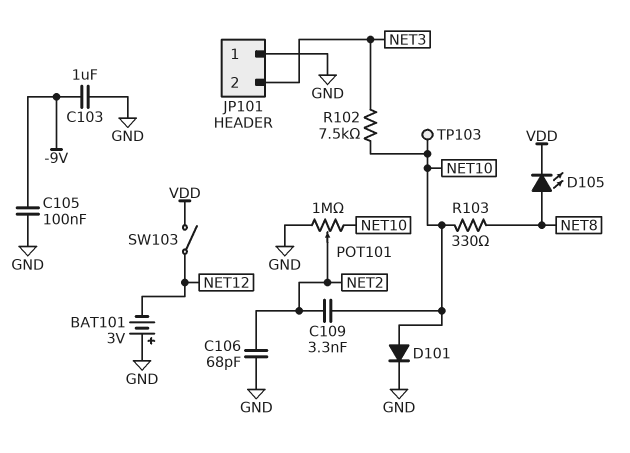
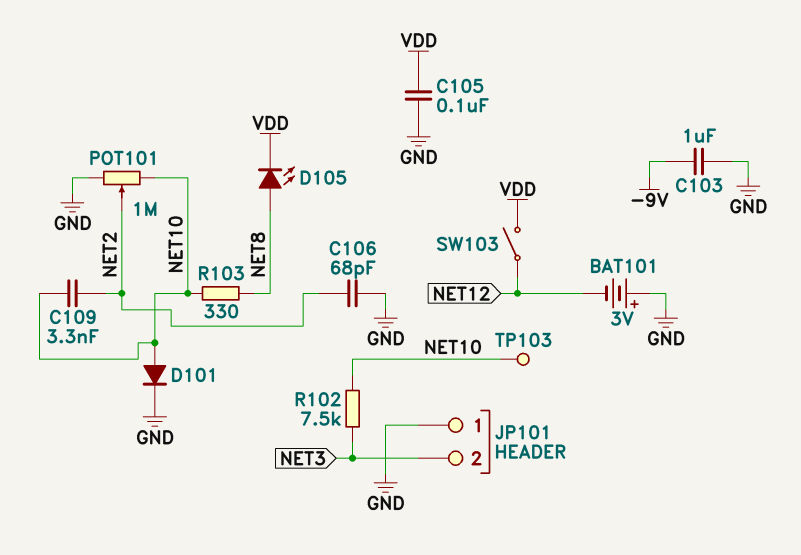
C105: 100nF (-9V, GND) -> 100nF (GND, VDD)

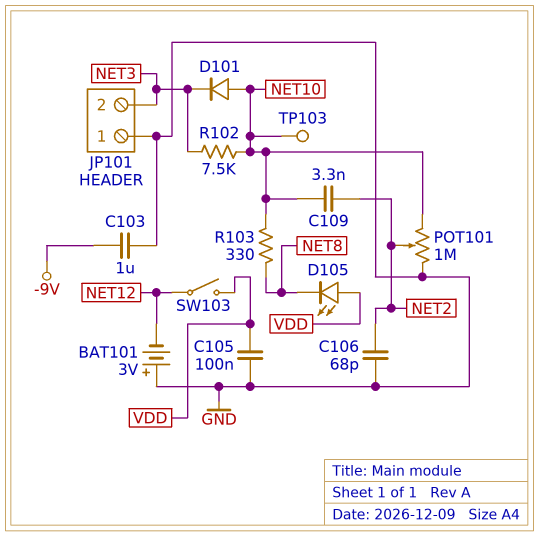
D101: diode (A NET10, K GND) -> diode (A NET10, K NET3)
D105: LED (A NET8, K VDD) -> LED (A VDD, K NET8)

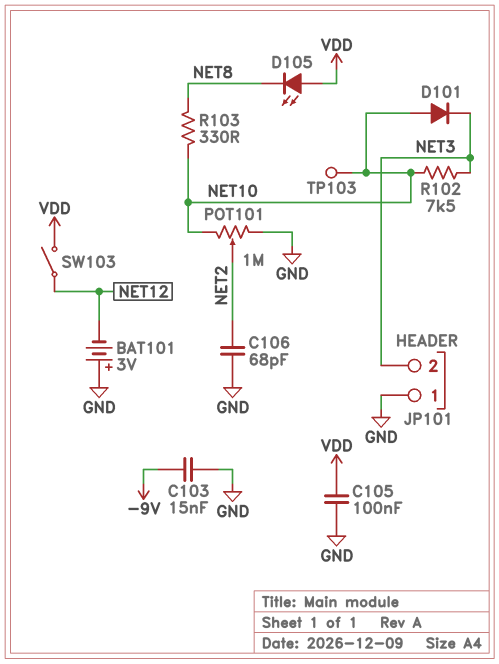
C103: 1uF (-9V, GND) -> 15nF (-9V, GND)
C109: 3.3nF (NET2, NET10) -> none

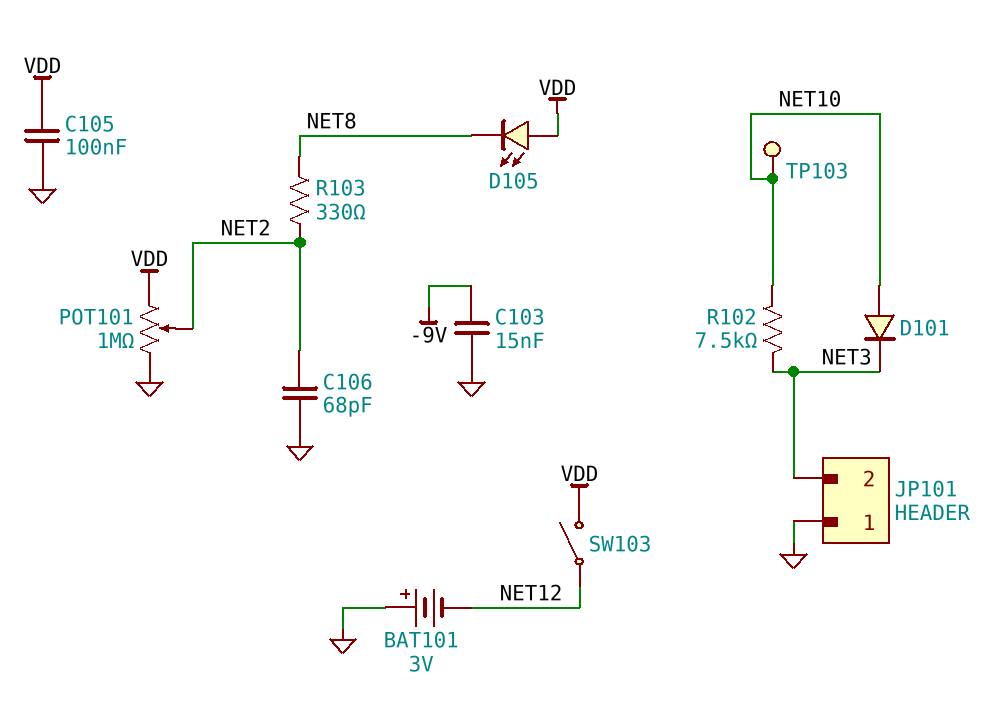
POT101: 1M (GND, NET10, wiper NET2) -> 1M (GND, VDD, wiper NET2)
R103: 330 (NET8, NET10) -> 330 (NET2, NET8)

